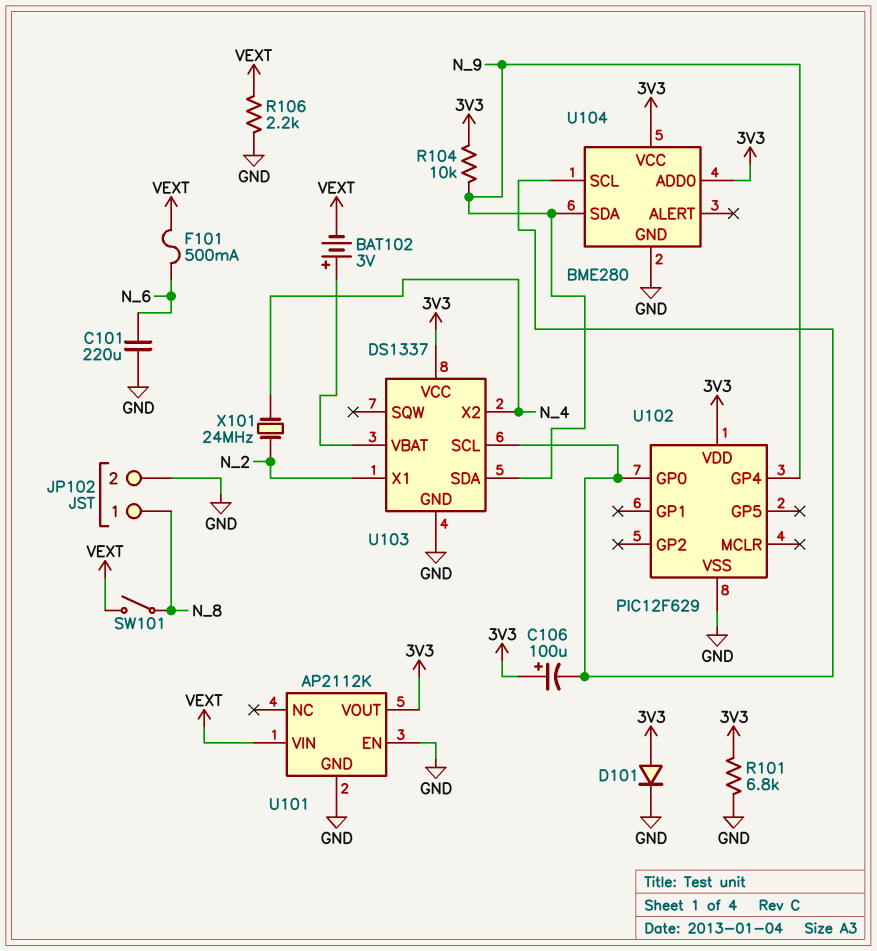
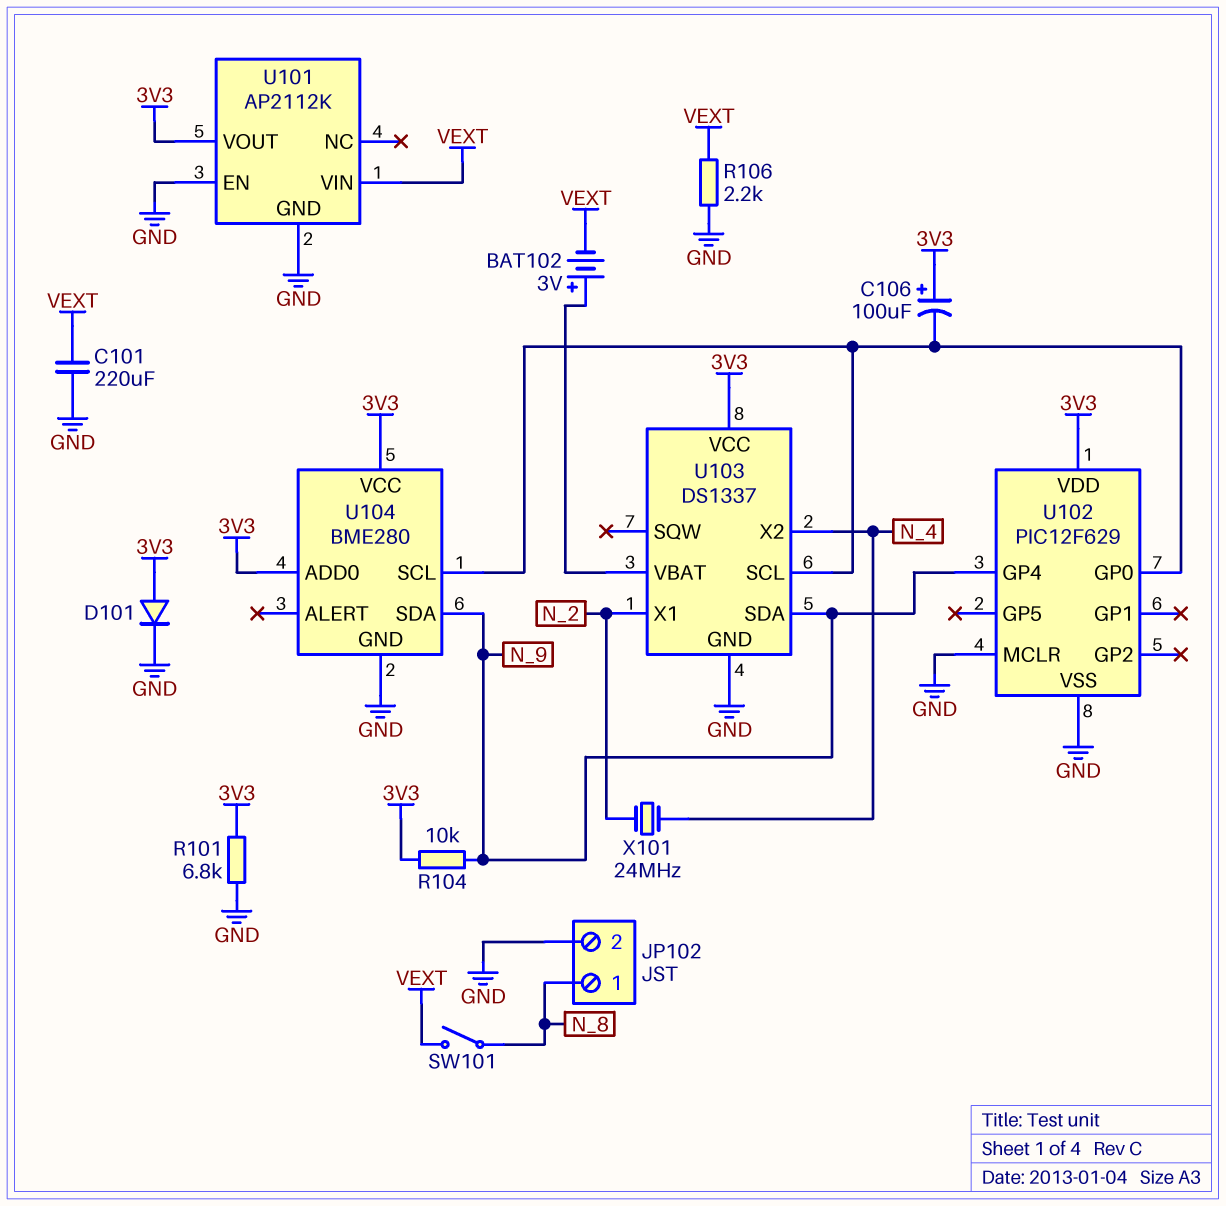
C101: 220uF (GND, N_6) -> 220uF (GND, VEXT)
F101: 500mA (N_6, VEXT) -> none
U102 pin MCLR: none -> GND

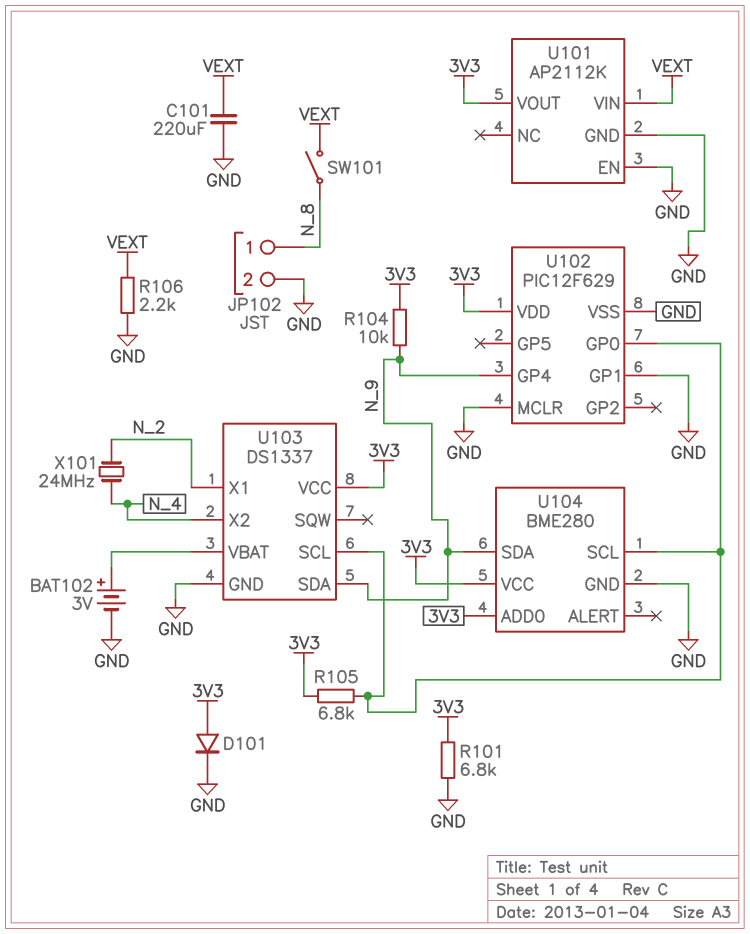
BAT102: 3V (plus U103/VBAT, minus VEXT) -> 3V (plus U103/VBAT, minus GND)
C106: 100uF (plus 3V3, minus U102/GP0) -> none
R105: none -> 6.8k (3V3, U102/GP0)
U102 pin GP1: none -> GND

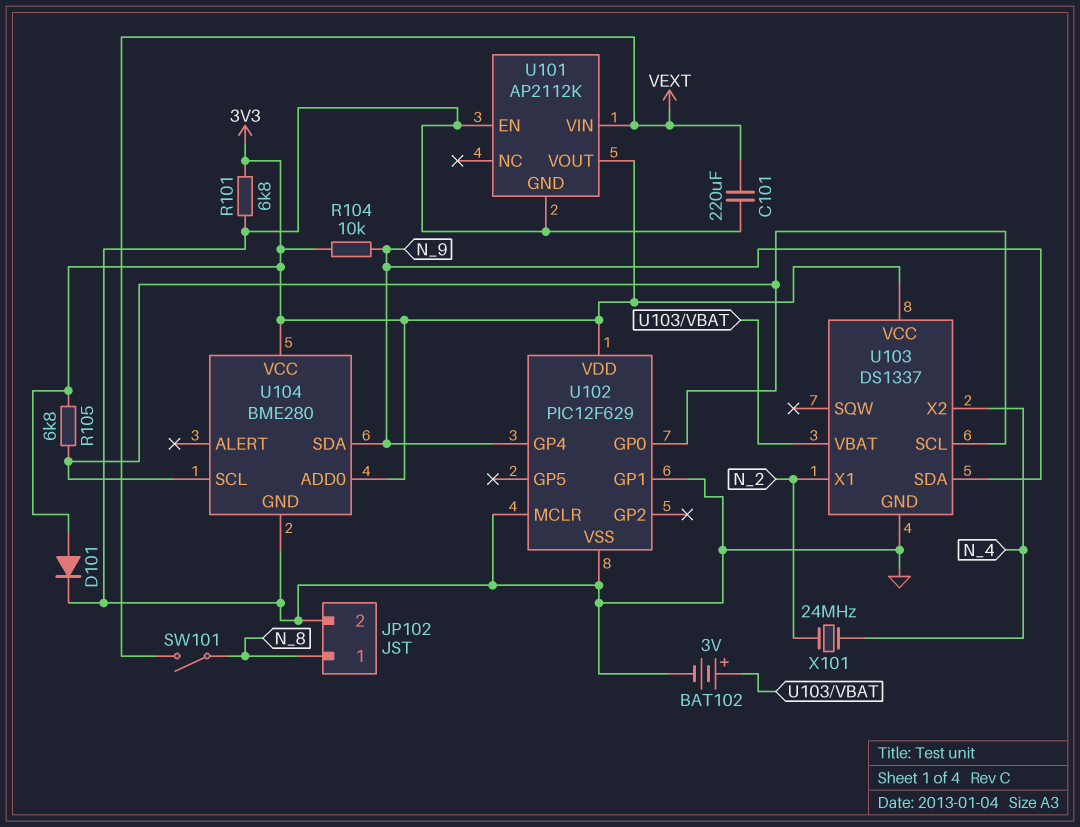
R106: 2.2k (GND, VEXT) -> none

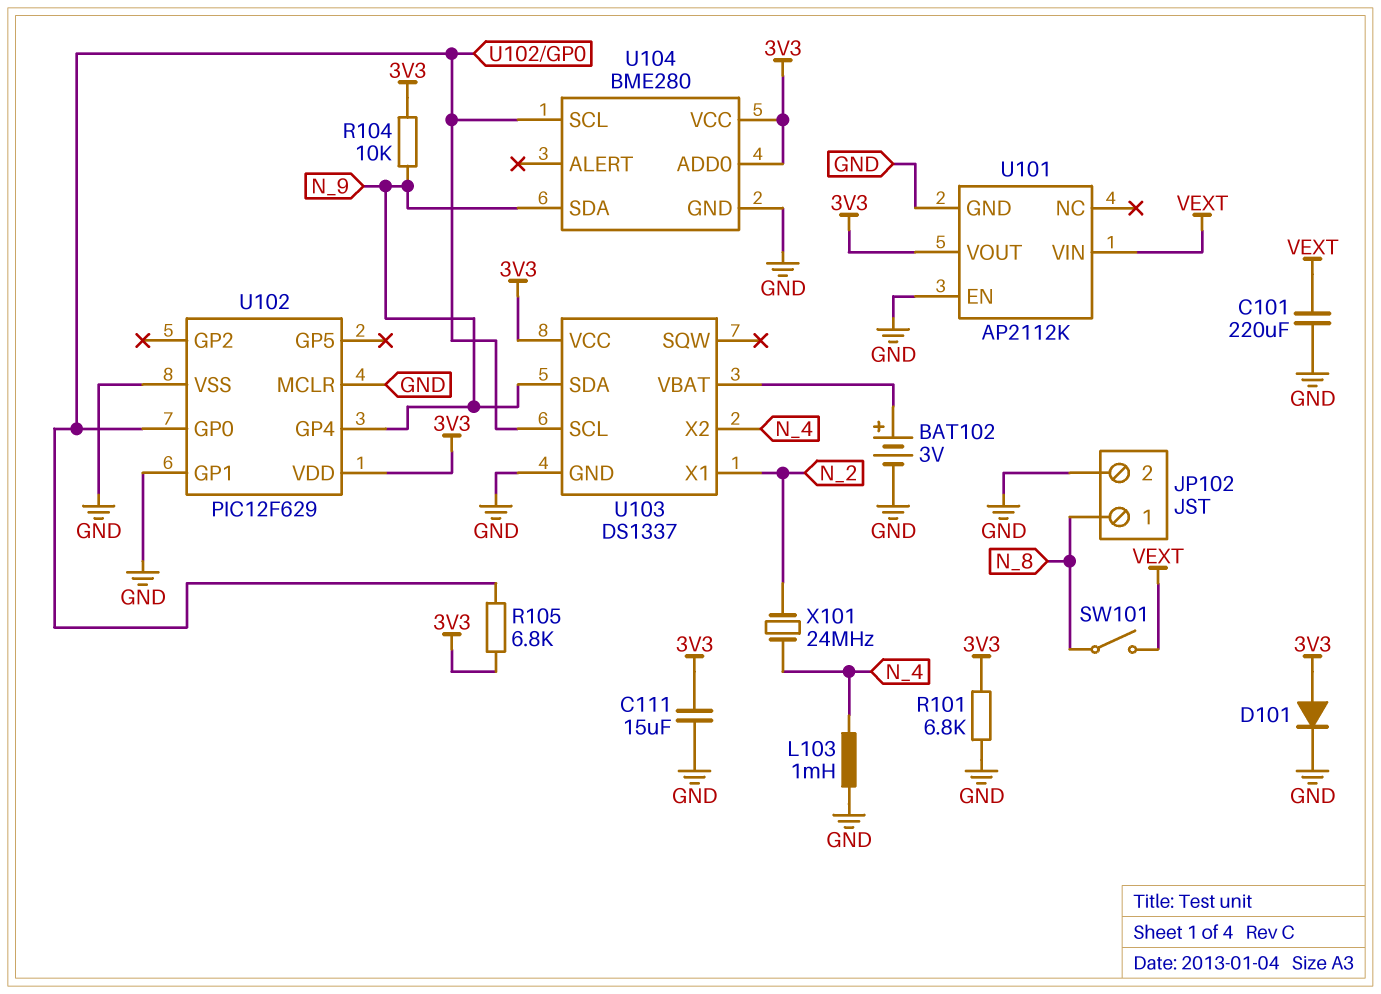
C111: none -> 15uF (3V3, GND)
L103: none -> 1mH (GND, N_4)

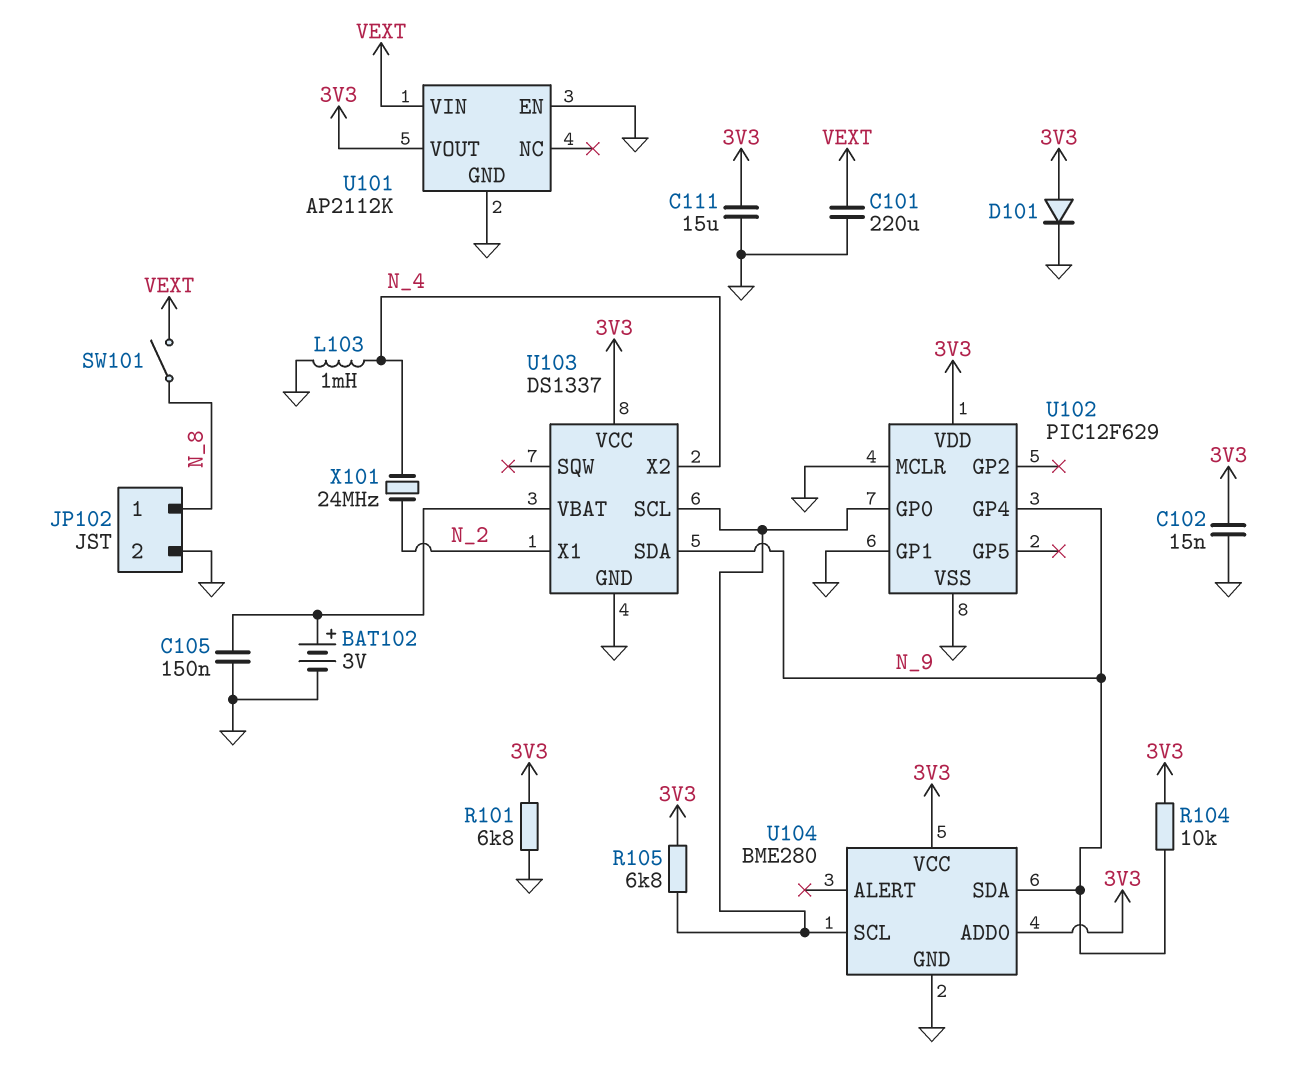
C102: none -> 15nF (3V3, GND)
C105: none -> 150nF (GND, U103/VBAT)

